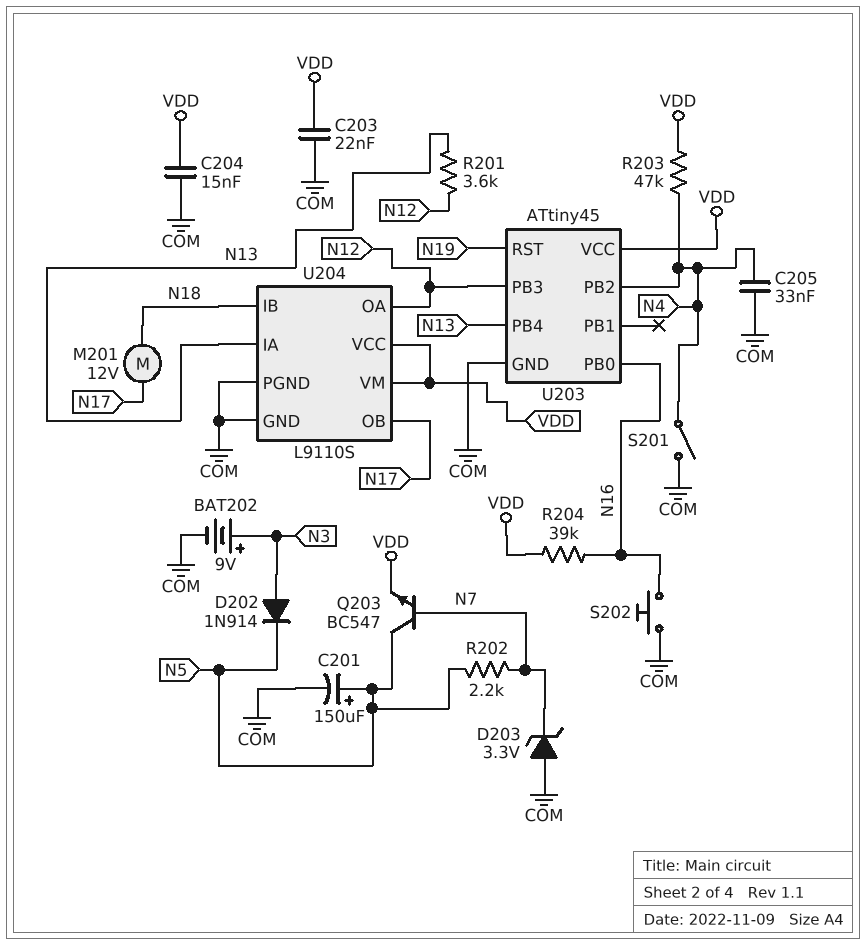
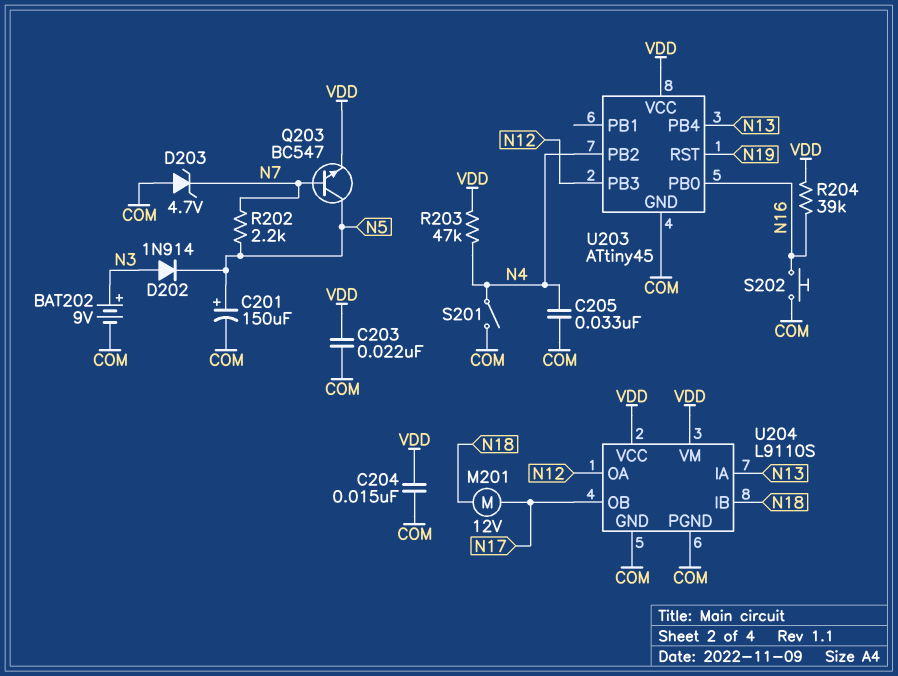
D203: zener 3.3V (A COM, K N7) -> zener 4.7V (A COM, K N7)
R201: 3.6k (N12, N13) -> none

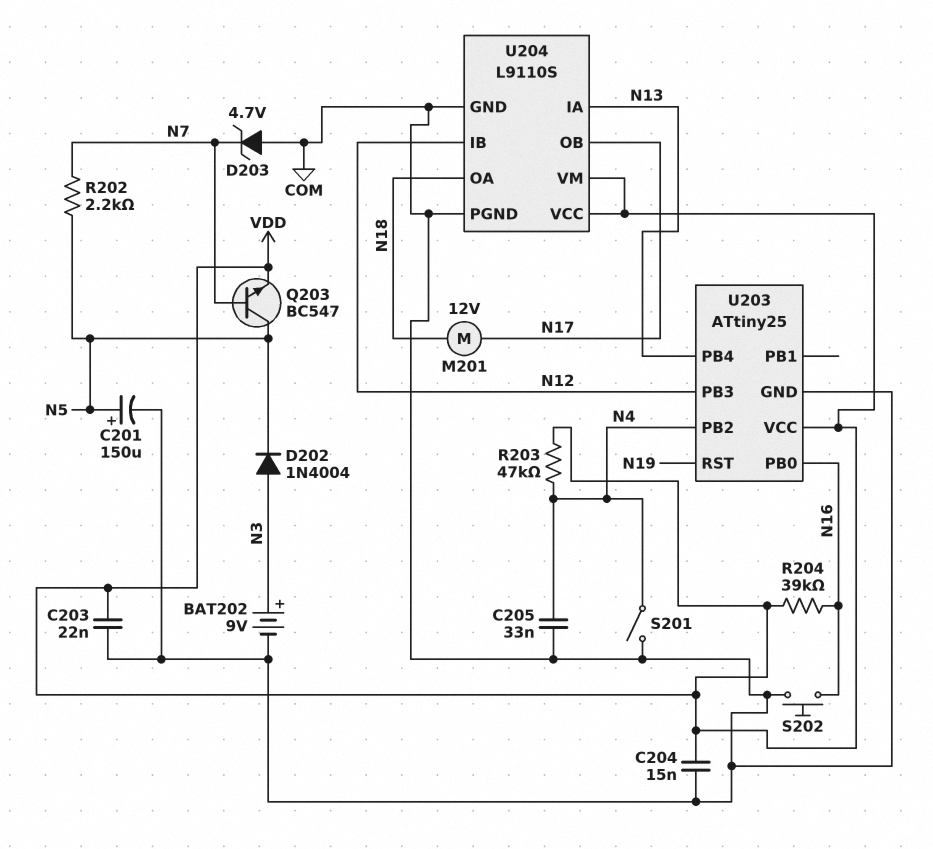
D202: diode 1N914 (A N3, K N5) -> diode 1N4004 (A N3, K N5)
U203: ATtiny45 -> ATtiny25
U204 pin IB: N18 -> N12
U204 pin OA: N12 -> N18

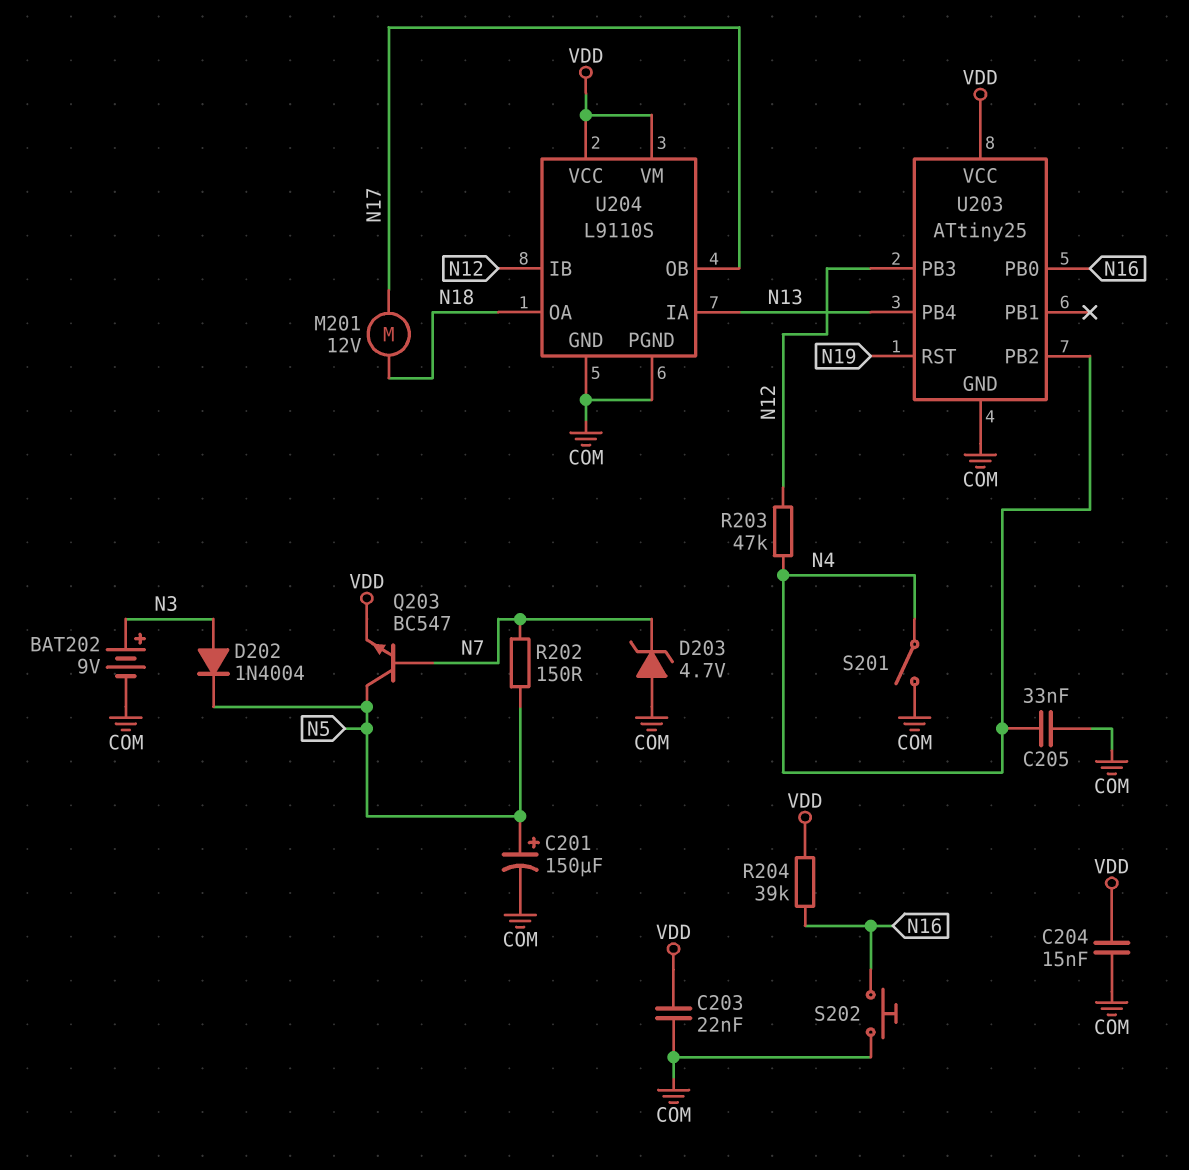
R202: 2.2k (N5, N7) -> 150 (N5, N7)
R203: 47k (N4, VDD) -> 47k (N4, N12)

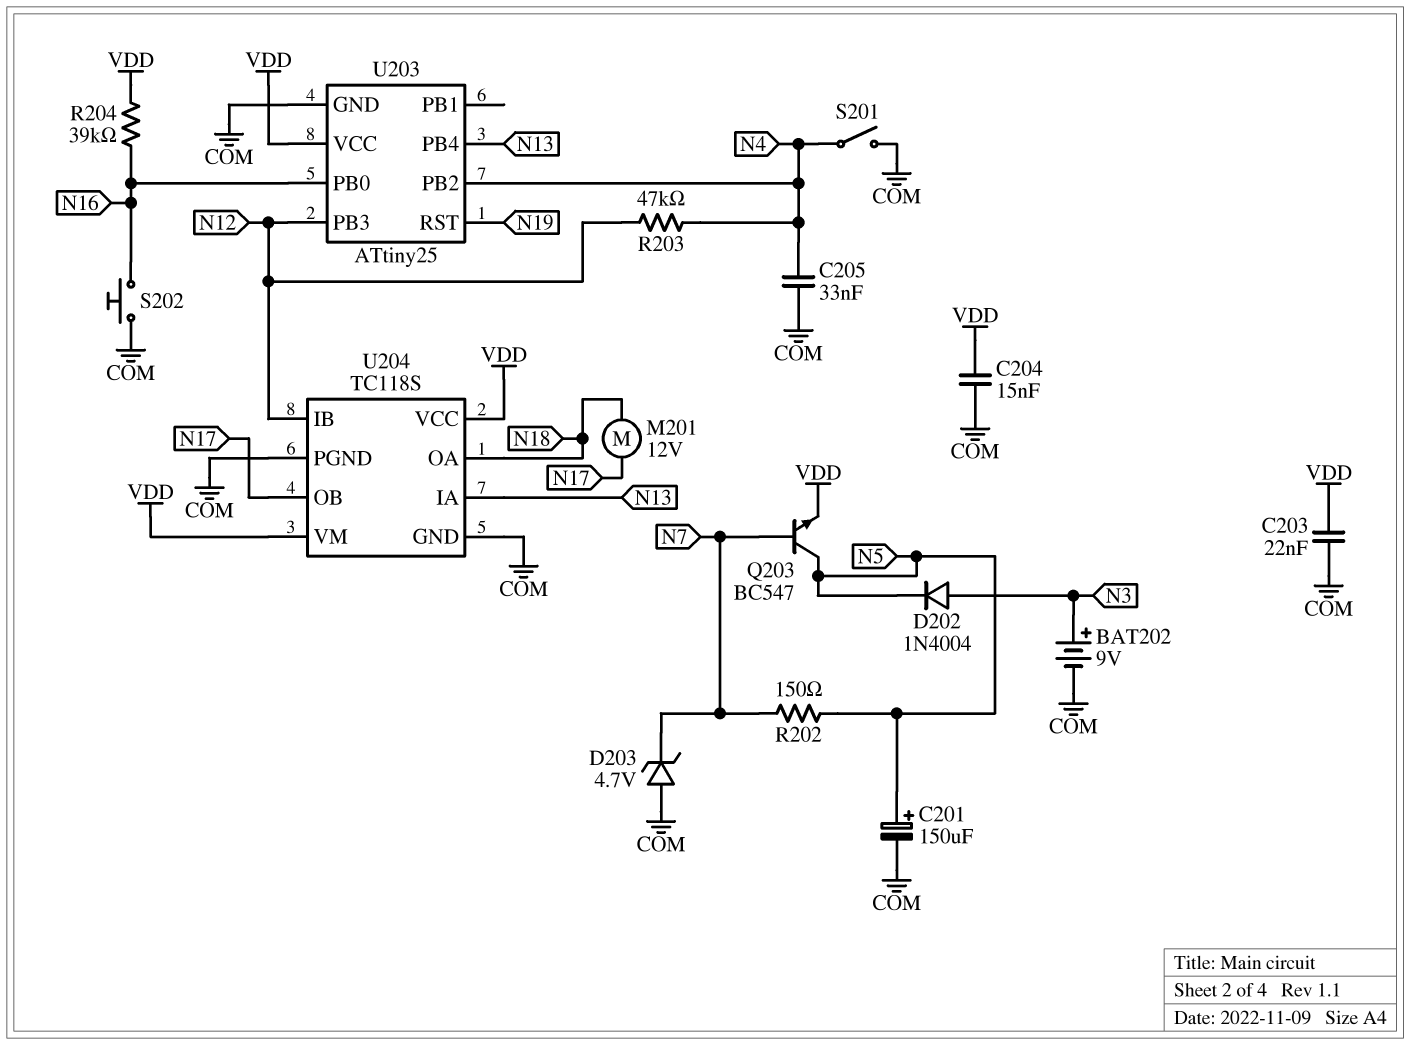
U204: L9110S -> TC118S

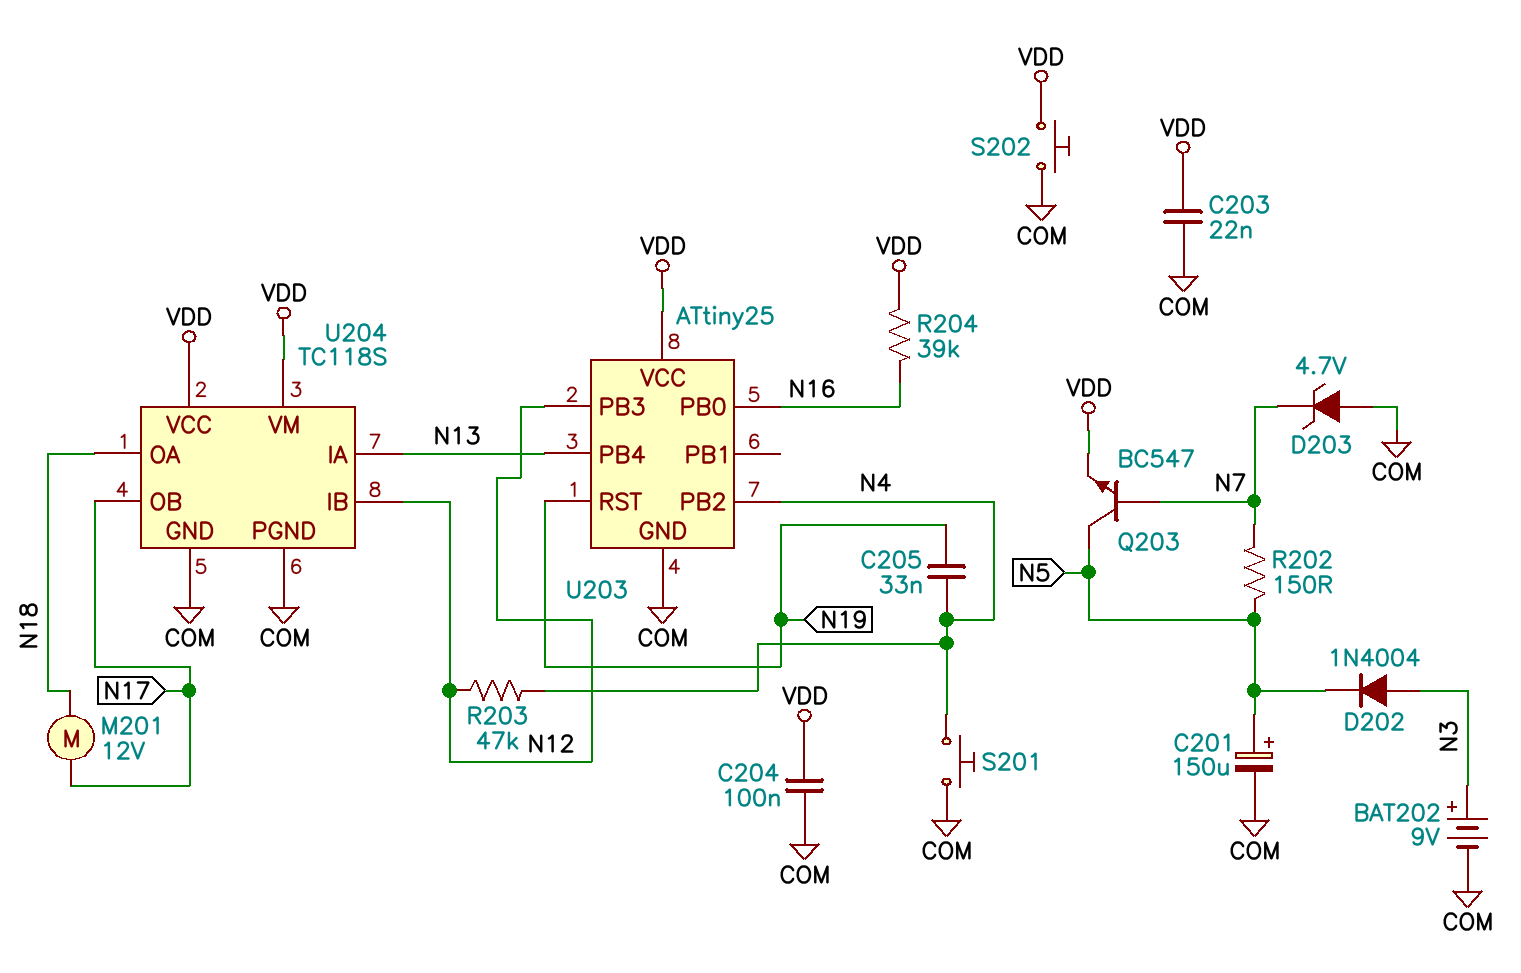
C204: 15nF (COM, VDD) -> 100nF (COM, VDD)
C205: 33nF (COM, N4) -> 33nF (N4, N19)
S201: switch (COM, N4) -> button (COM, N4)
S202: button (COM, N16) -> button (COM, VDD)

